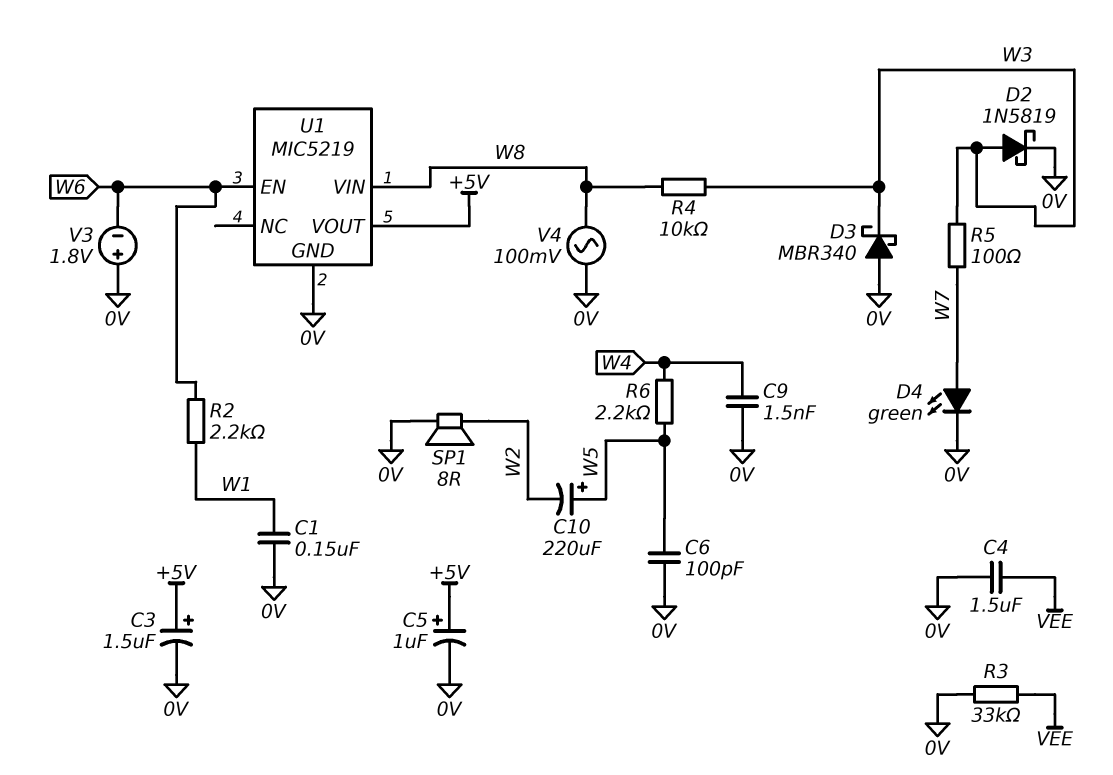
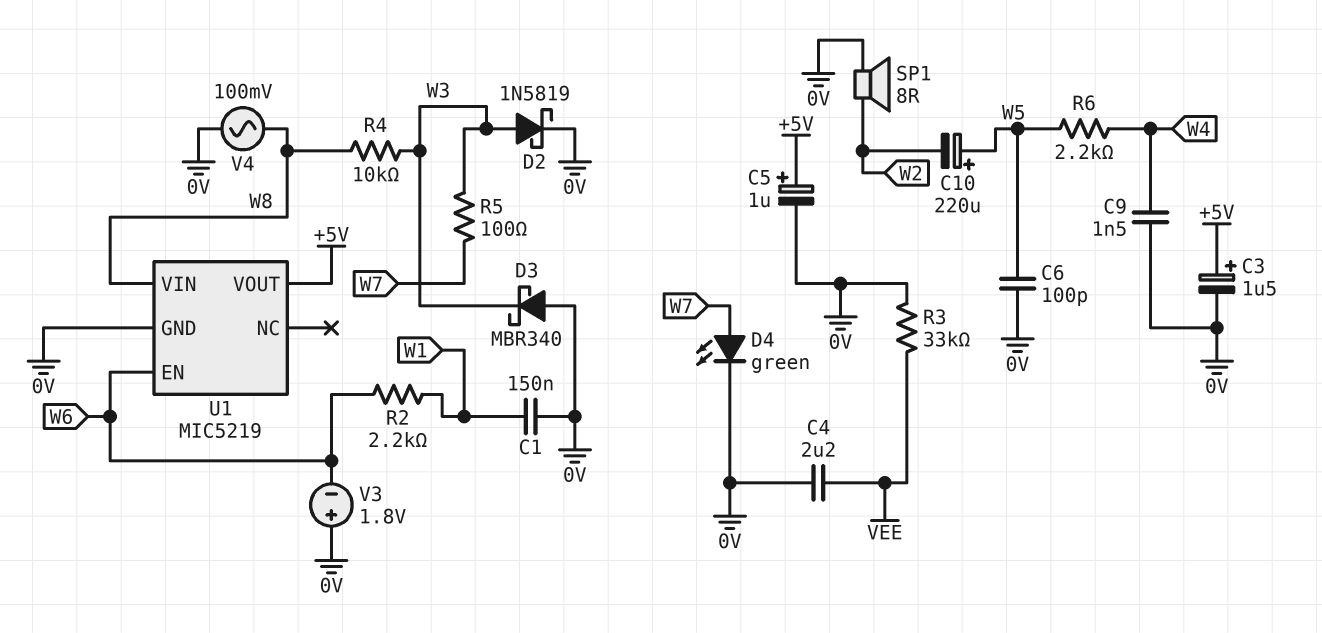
C4: 1.5uF (0V, VEE) -> 2.2uF (0V, VEE)

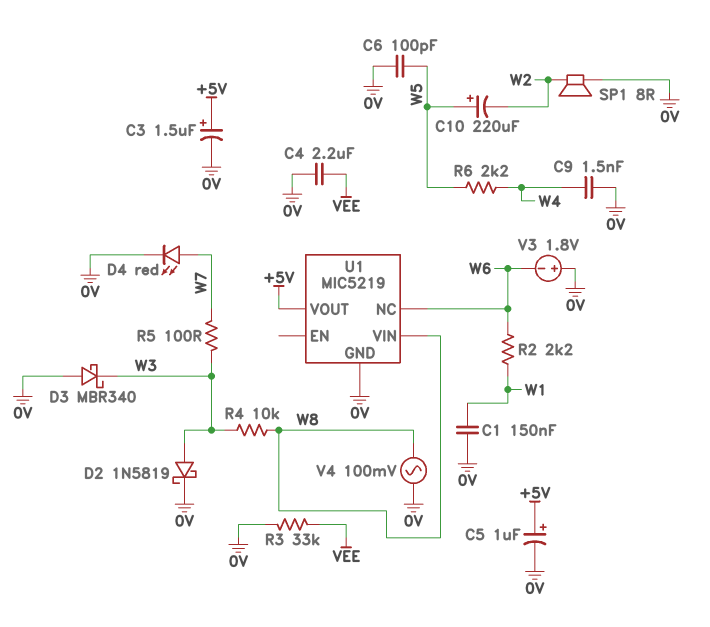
D4: LED green (A W7, K 0V) -> LED red (A W7, K 0V)
U1 pin EN: W6 -> none
U1 pin NC: none -> W6

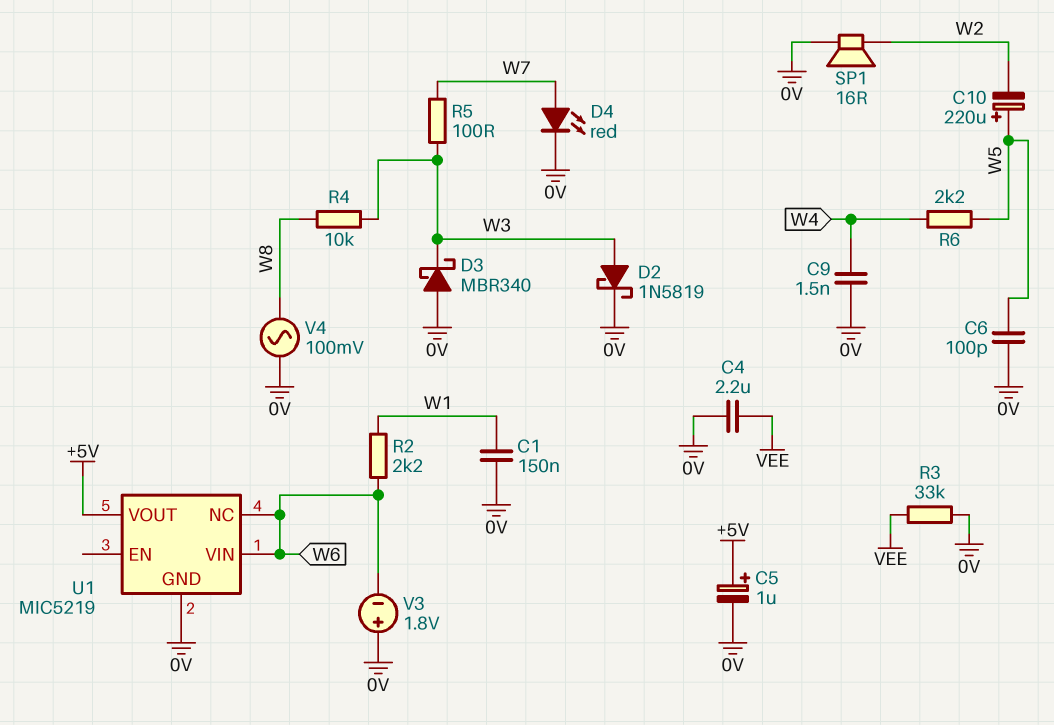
C3: 1.5uF (plus +5V, minus 0V) -> none
SP1: speaker 8R (0V, W2) -> speaker 16R (0V, W2)
U1 pin VIN: W8 -> W6

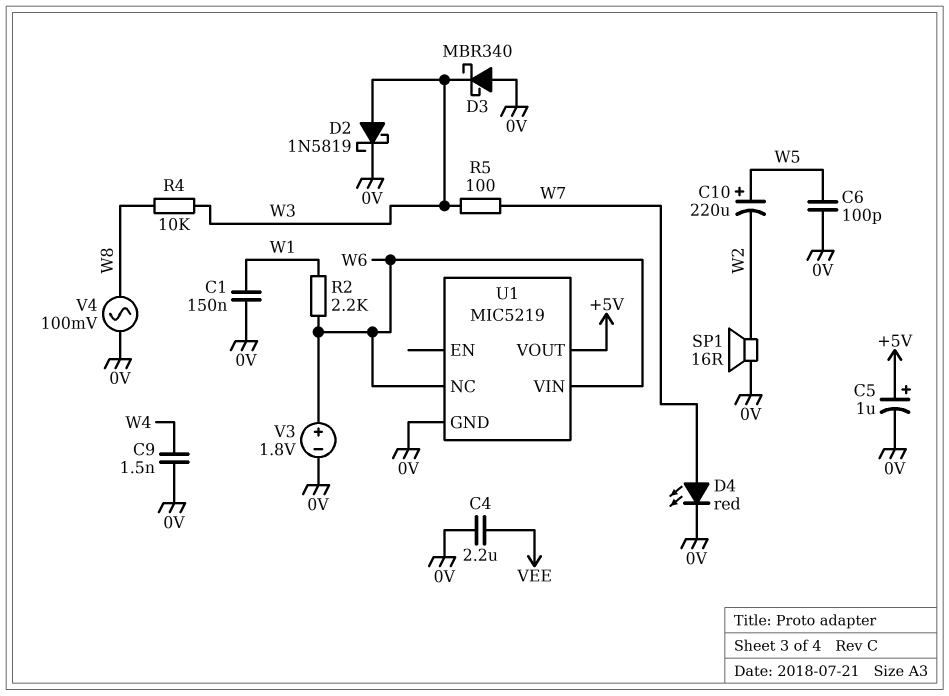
R3: 33k (0V, VEE) -> none
R6: 2.2k (W4, W5) -> none
V3: 1.8V (plus 0V, minus W6) -> 1.8V (plus W6, minus 0V)

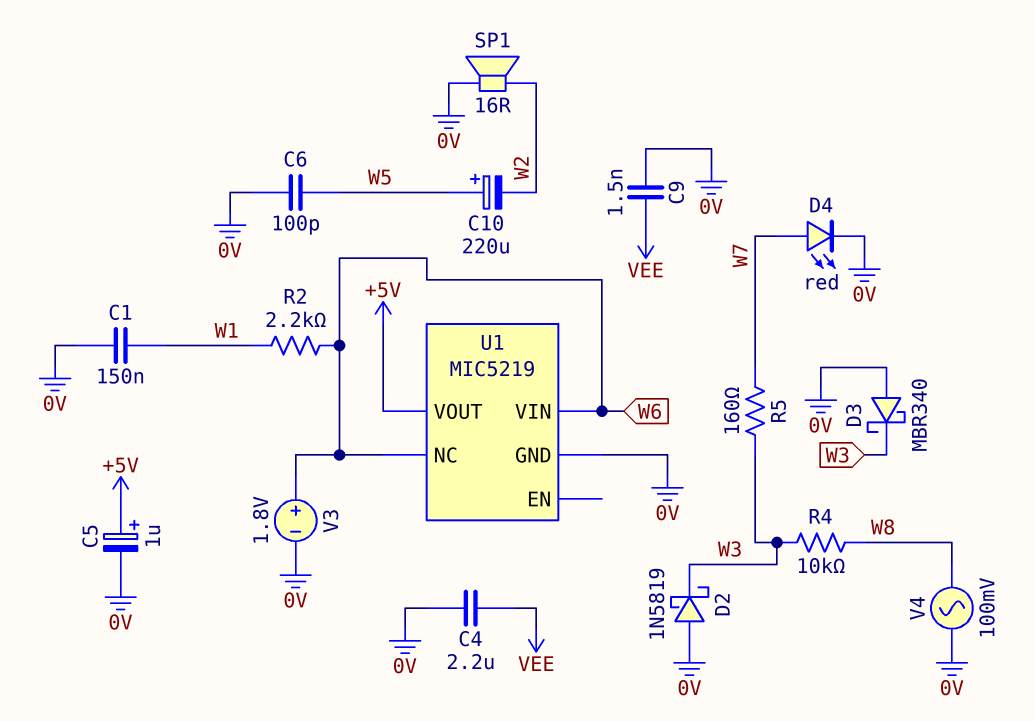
C9: 1.5nF (0V, W4) -> 1.5nF (0V, VEE)
D2: schottky 1N5819 (A W3, K 0V) -> schottky 1N5819 (A 0V, K W3)
R5: 100 (W3, W7) -> 160 (W3, W7)

